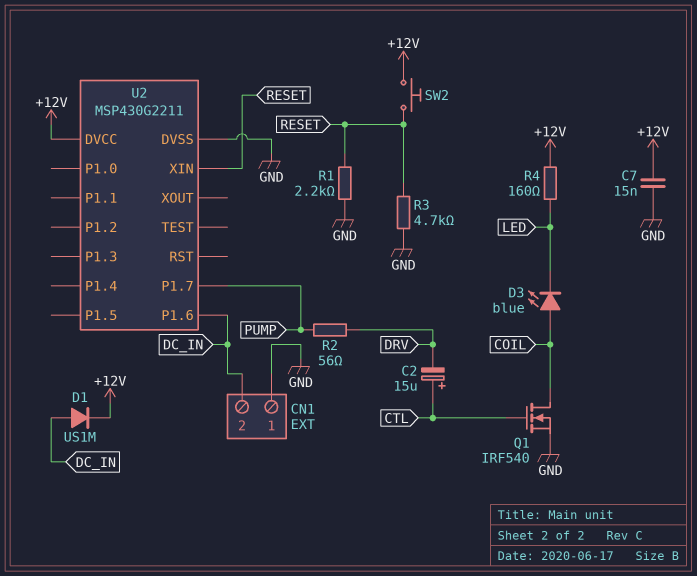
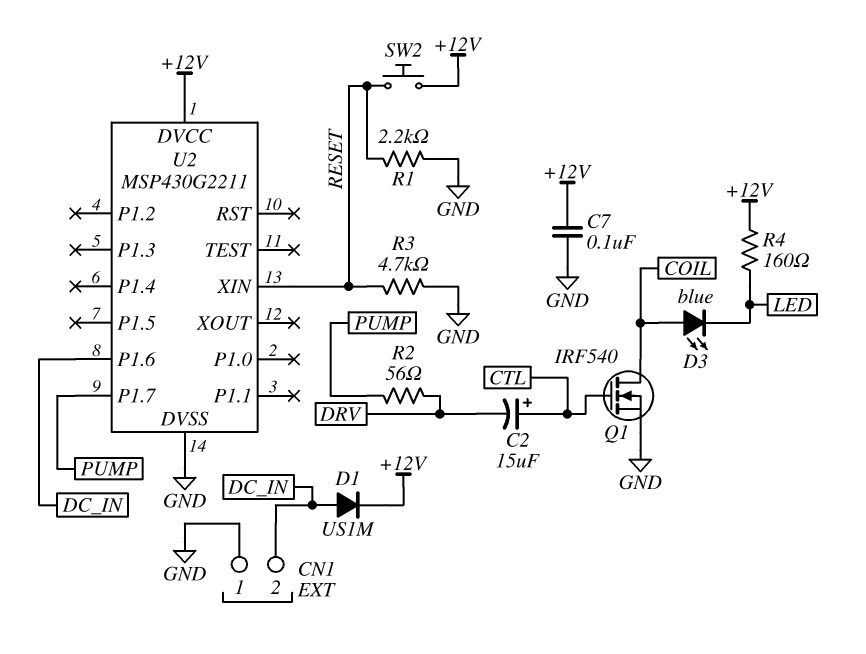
C7: 15nF (+12V, GND) -> 100nF (+12V, GND)

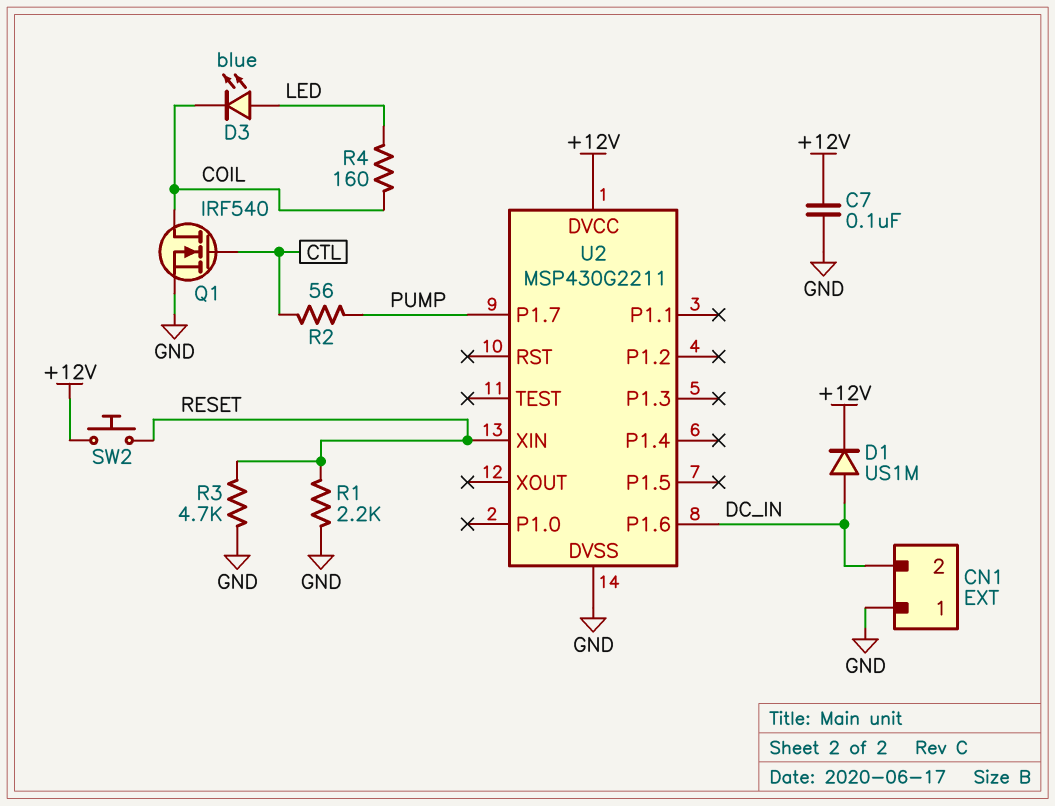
C2: 15uF (plus CTL, minus DRV) -> none
D3: LED blue (A COIL, K LED) -> LED blue (A LED, K COIL)
R2: 56 (DRV, PUMP) -> 56 (CTL, PUMP)
R4: 160 (+12V, LED) -> 160 (COIL, LED)

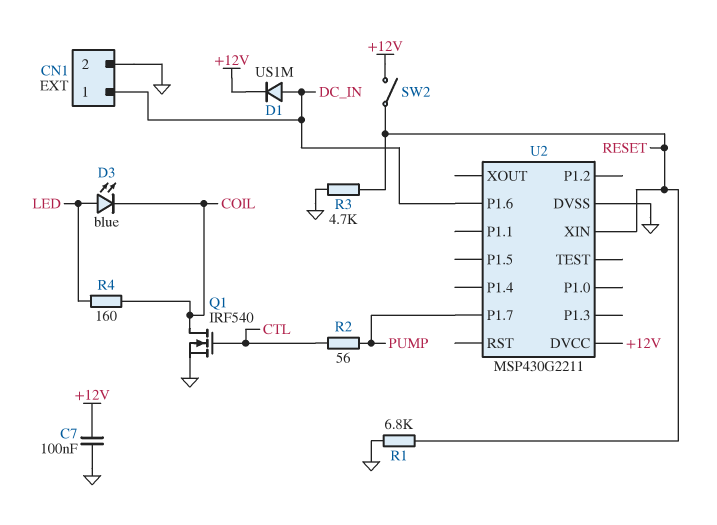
CN1 pin 1: GND -> DC_IN
CN1 pin 2: DC_IN -> GND
R1: 2.2k (GND, RESET) -> 6.8k (GND, RESET)
SW2: button (+12V, RESET) -> switch (+12V, RESET)

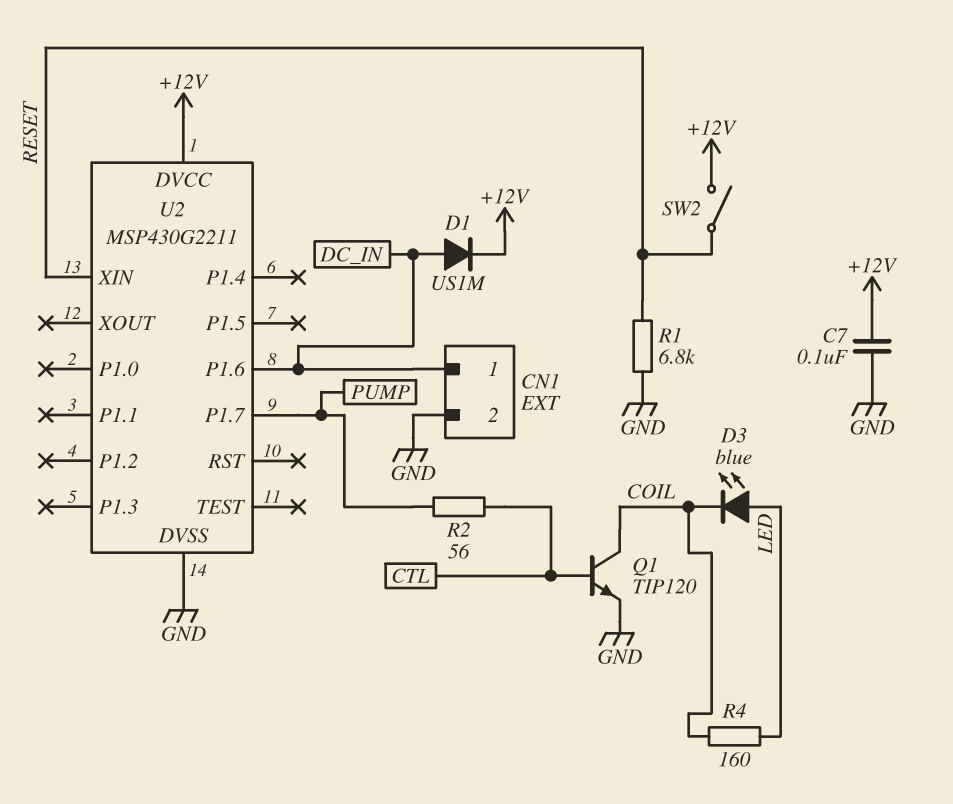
Q1: NMOS IRF540 (G CTL, D COIL, S GND) -> NPN TIP120 (B CTL, C COIL, E GND)
R3: 4.7k (GND, RESET) -> none

